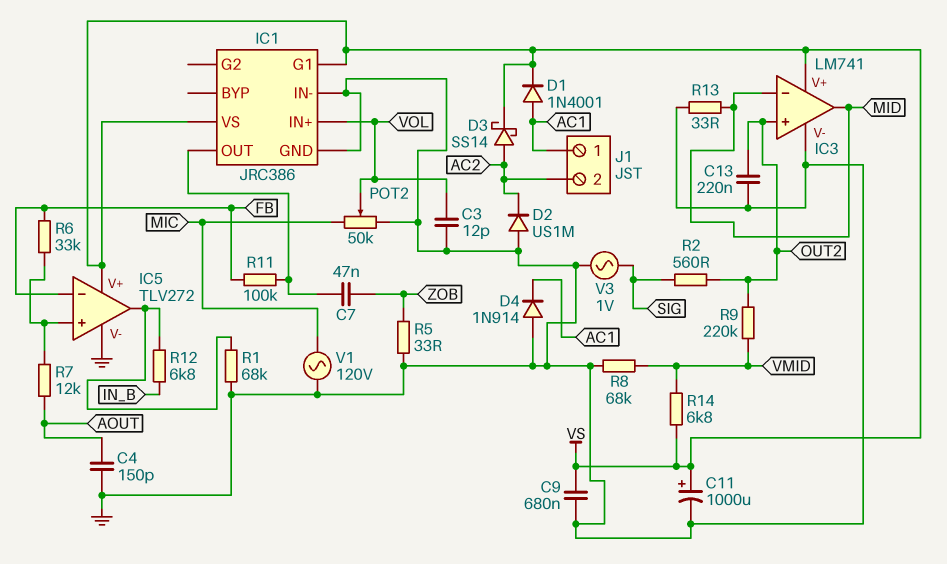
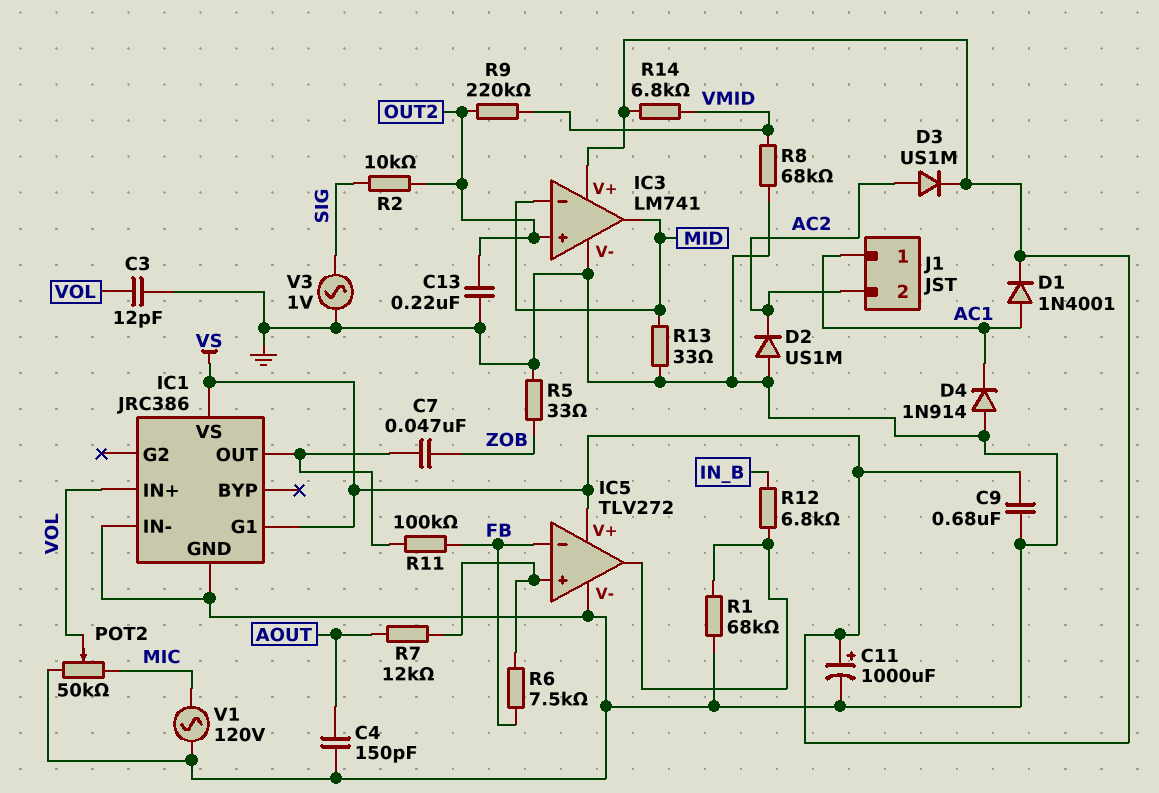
D3: schottky SS14 (A AC2, K VS) -> diode US1M (A AC2, K VS)
R2: 560 (OUT2, SIG) -> 10k (OUT2, SIG)
R6: 33k (FB, IC5/in+) -> 7.5k (FB, IC5/in+)

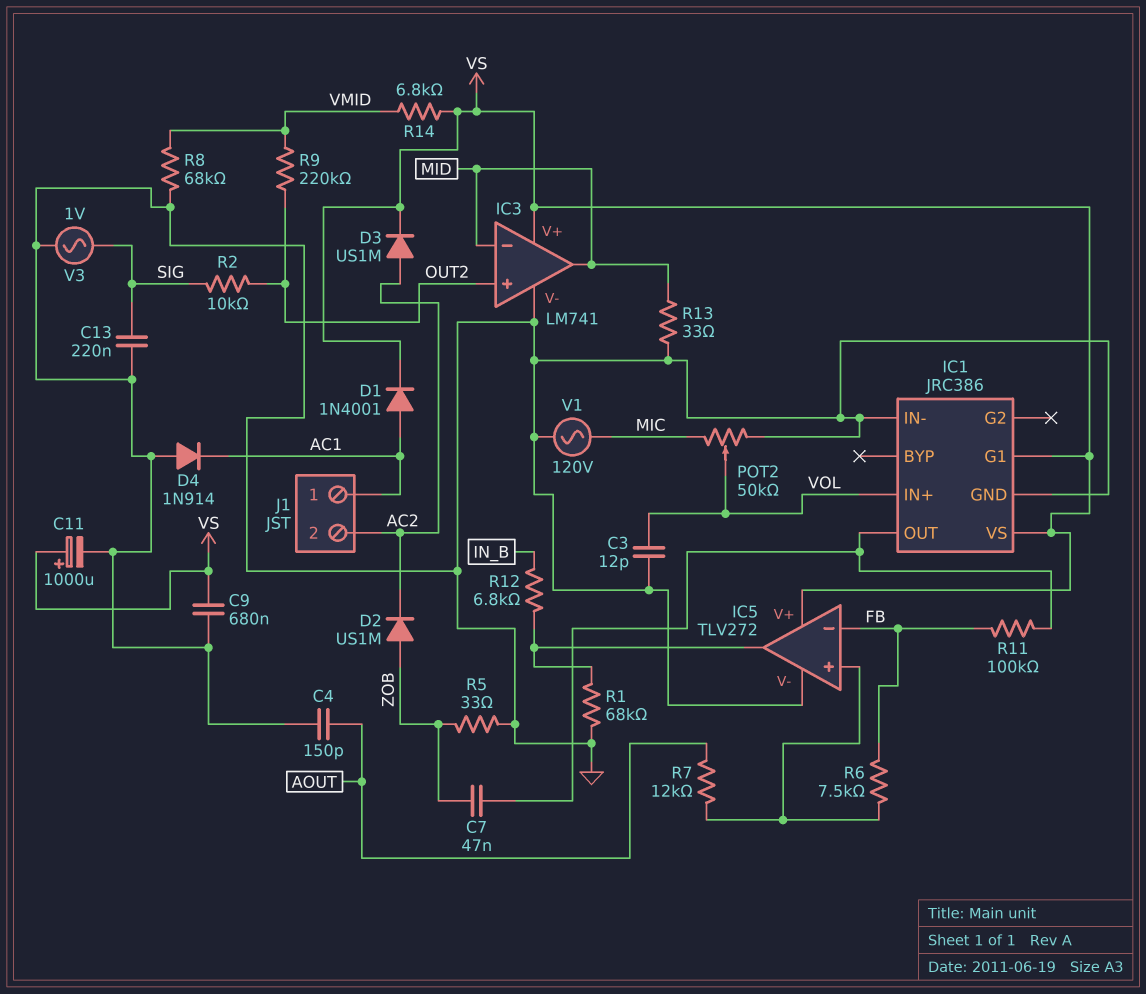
C13: 220nF (GND, OUT2) -> 220nF (GND, SIG)
D2: diode US1M (A GND, K AC2) -> diode US1M (A ZOB, K AC2)

